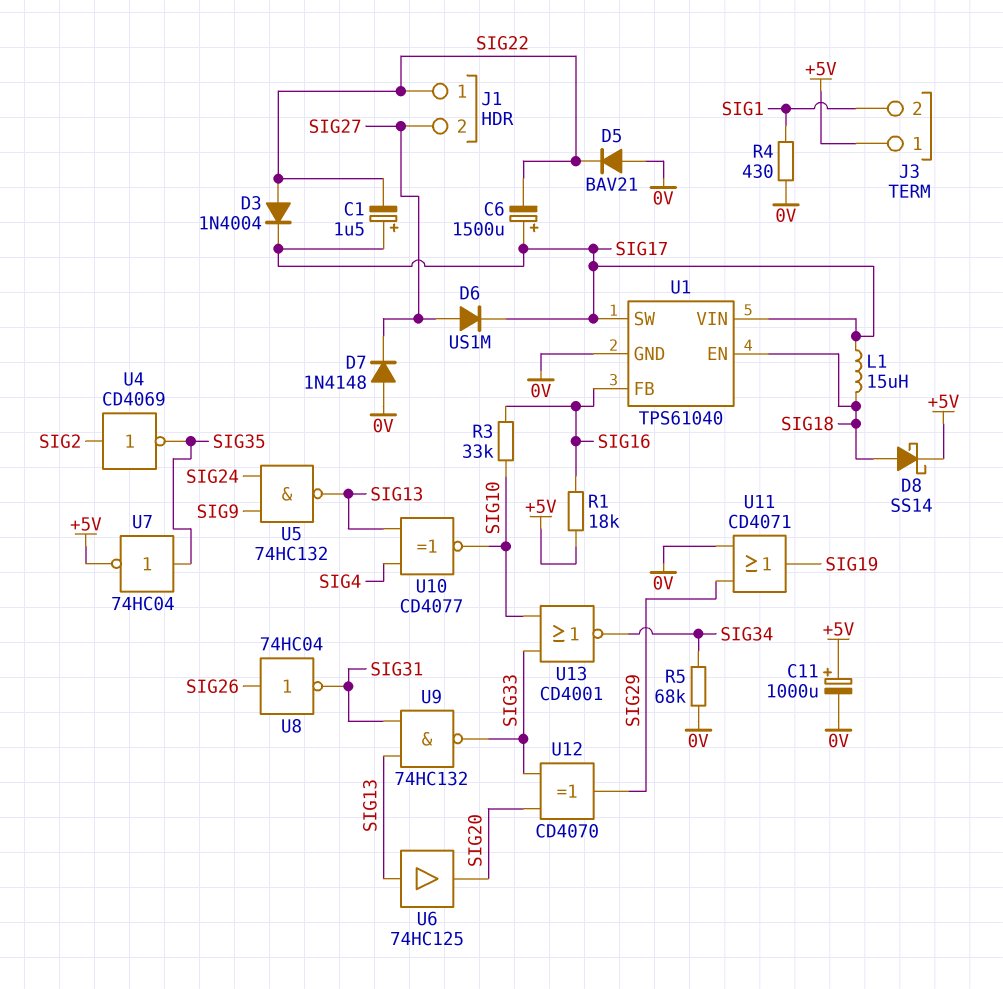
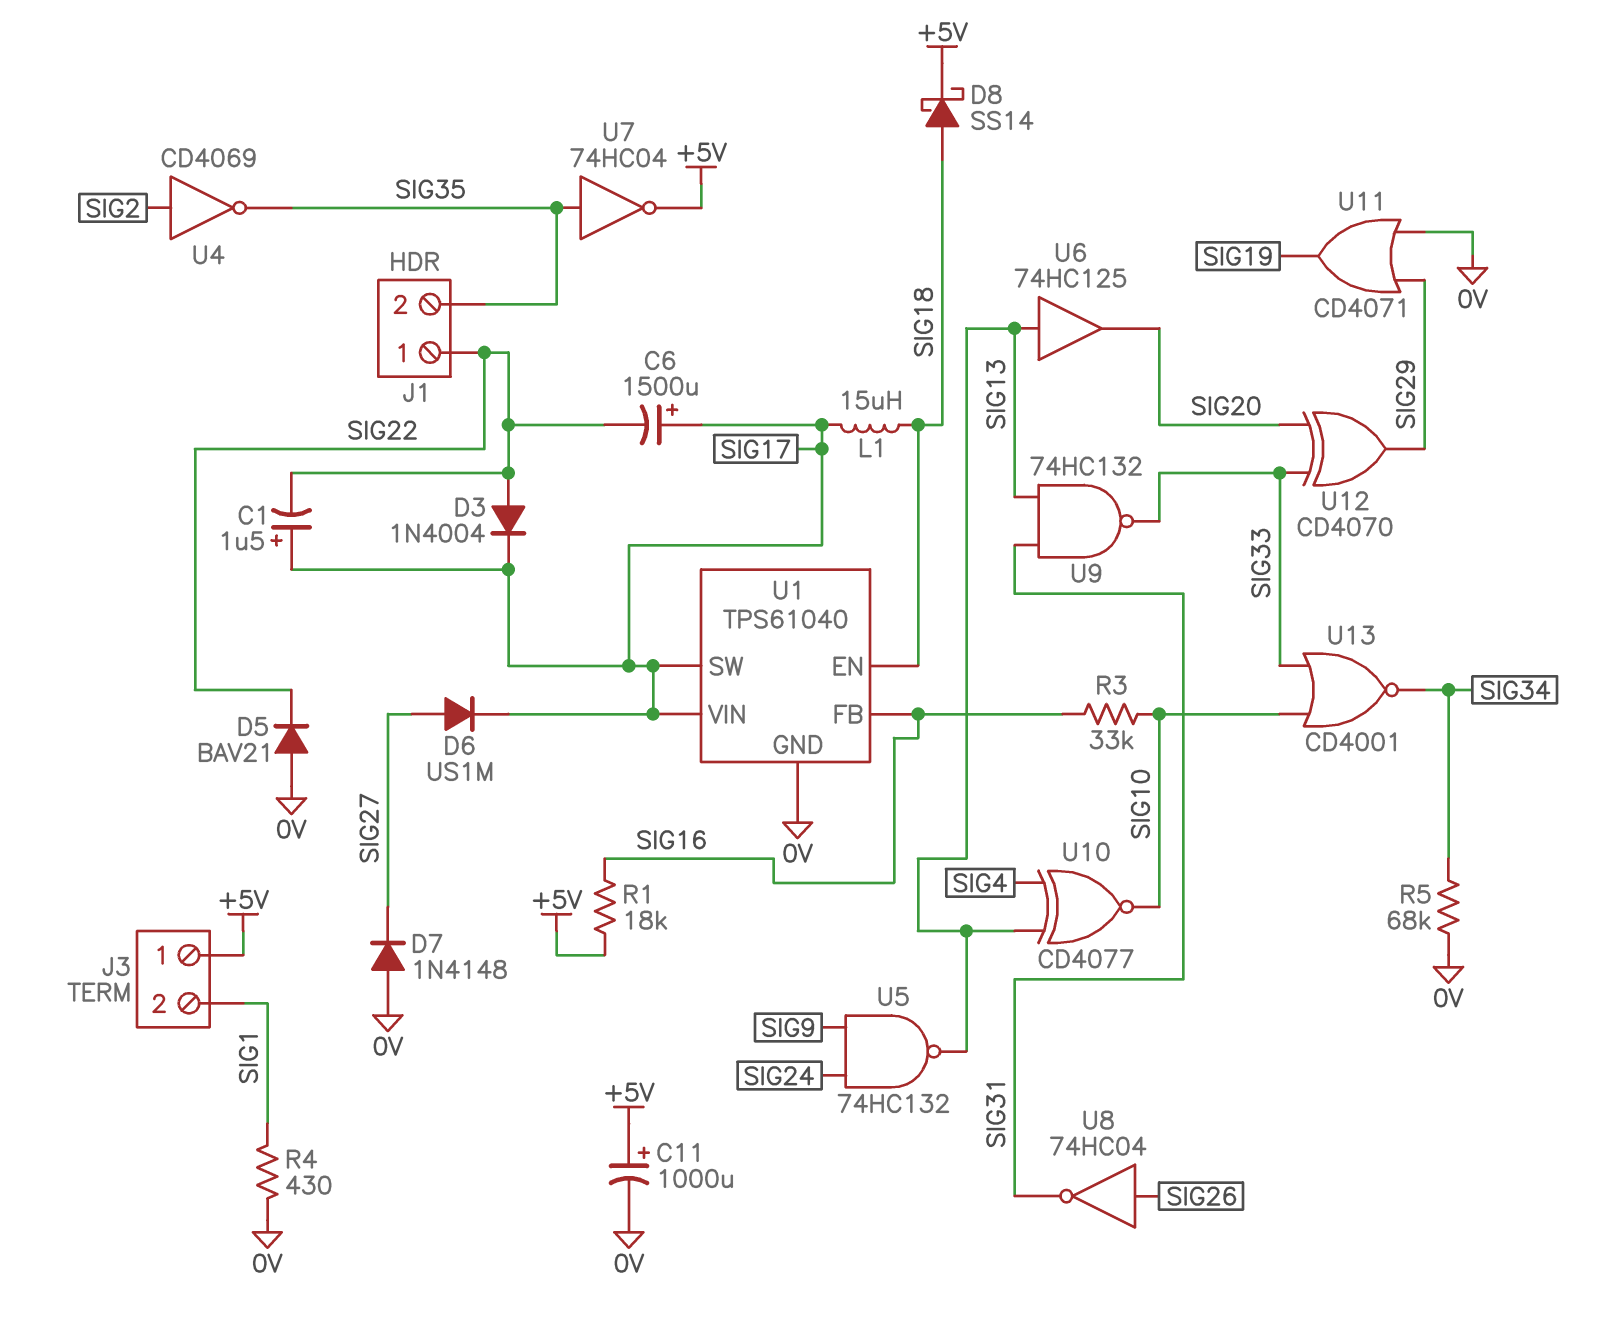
J1 pin 2: SIG27 -> SIG35

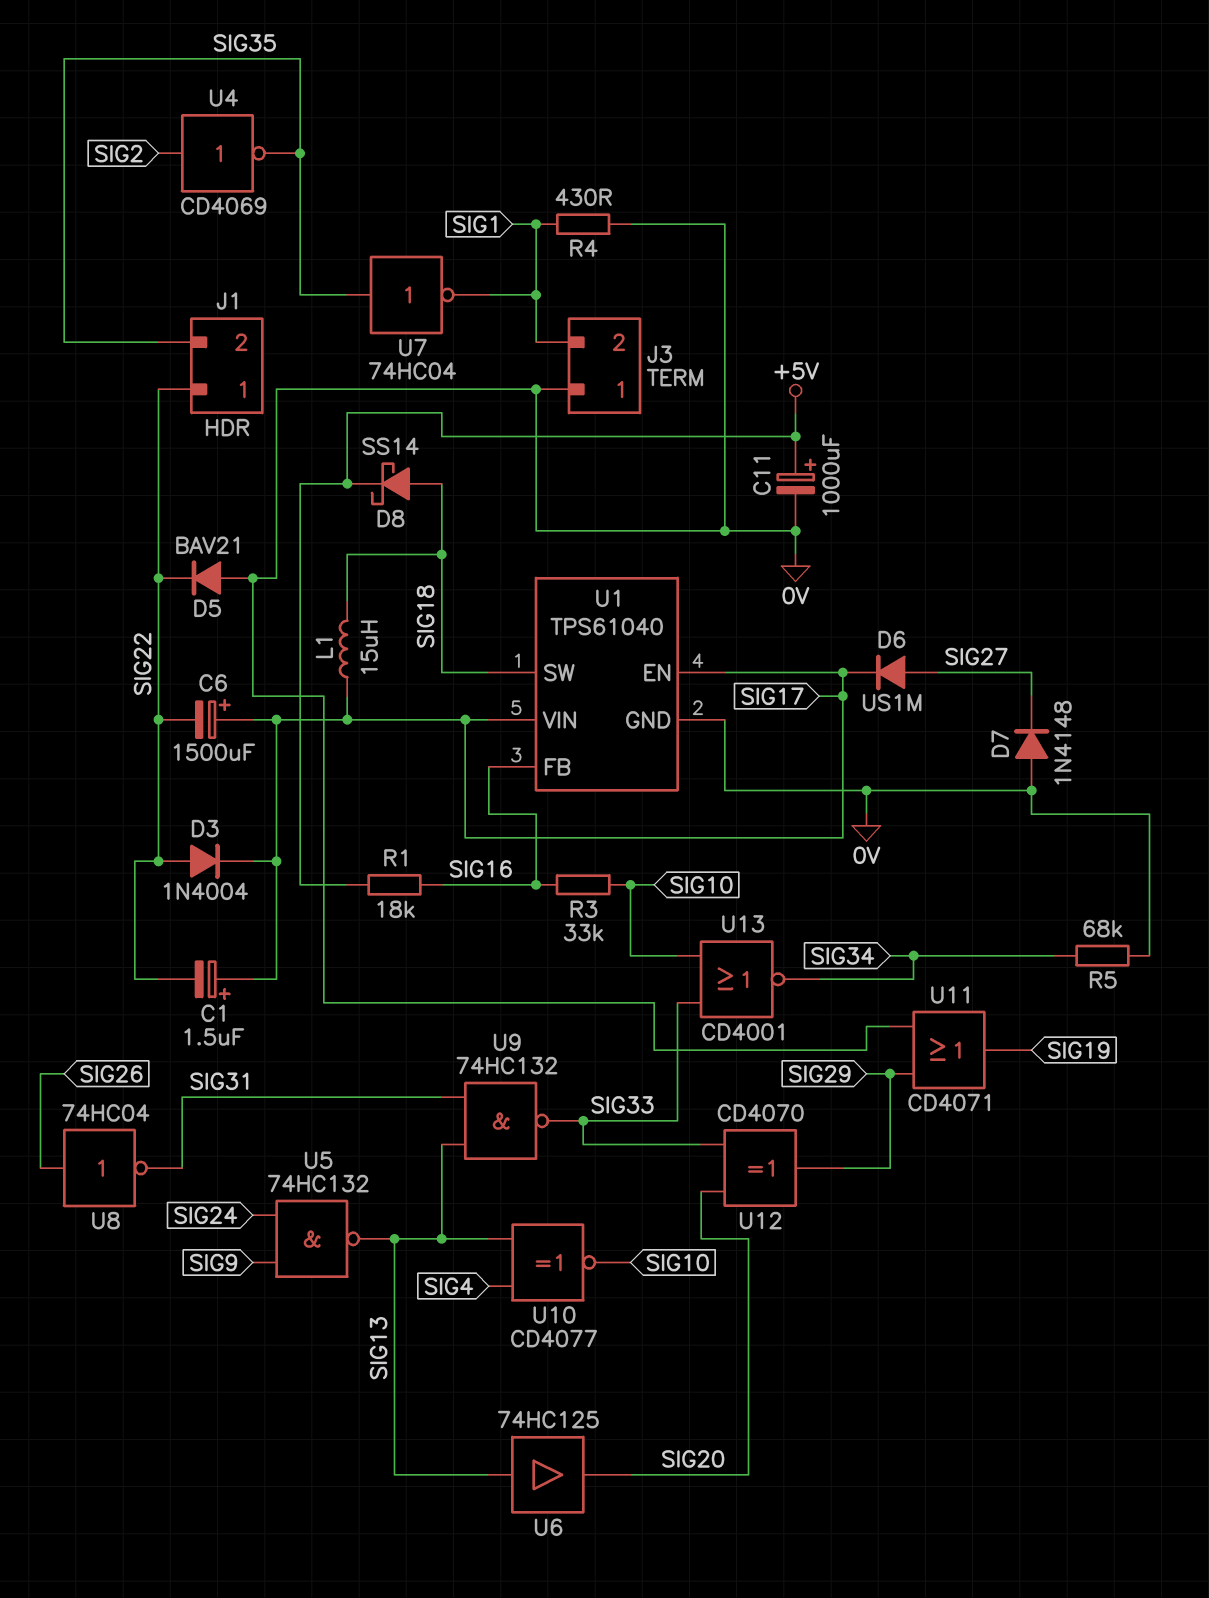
J3 pin 1: +5V -> 0V
U1 pin EN: SIG18 -> SIG17
U1 pin SW: SIG17 -> SIG18
U7: NOT 74HC04 (in SIG35, out +5V) -> NOT 74HC04 (in SIG35, out SIG1)

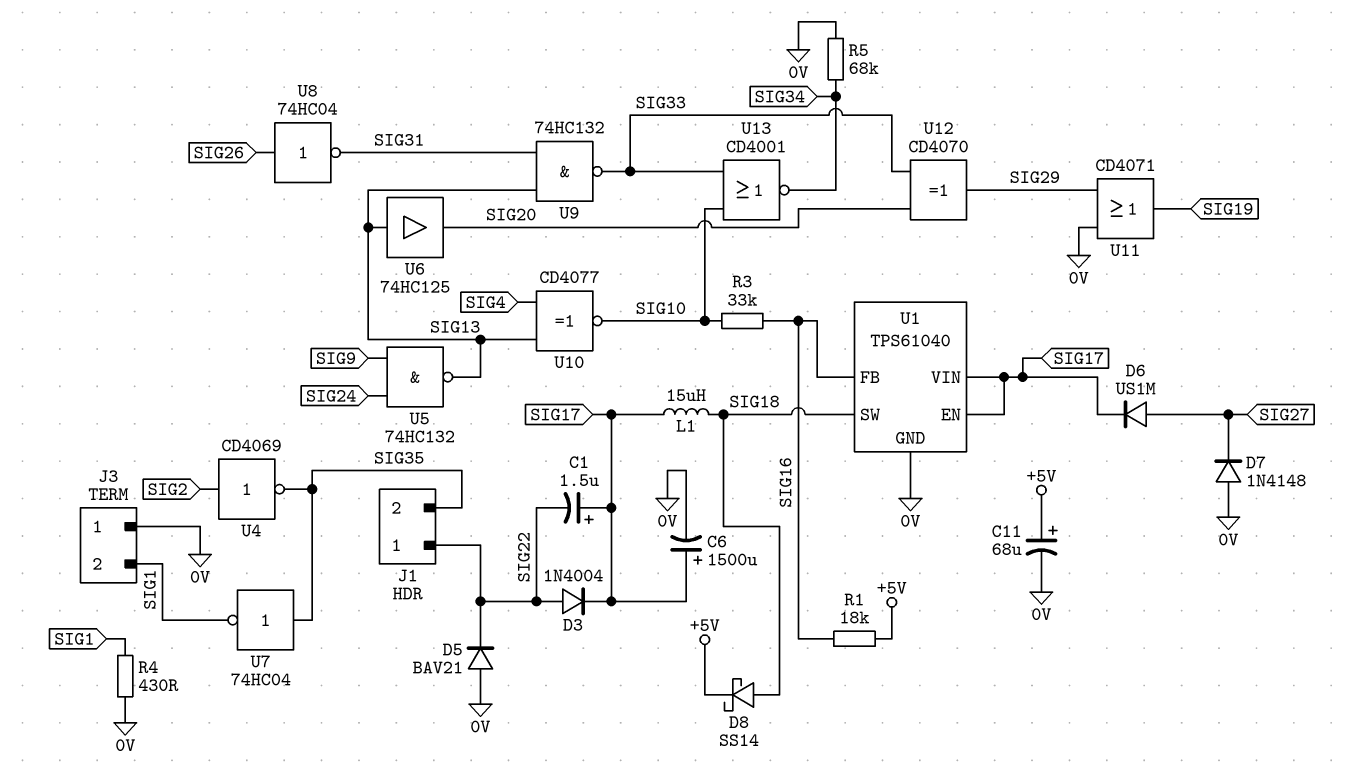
C6: 1500uF (plus SIG17, minus SIG22) -> 1500uF (plus SIG17, minus 0V)
C11: 1000uF (plus +5V, minus 0V) -> 68uF (plus +5V, minus 0V)

